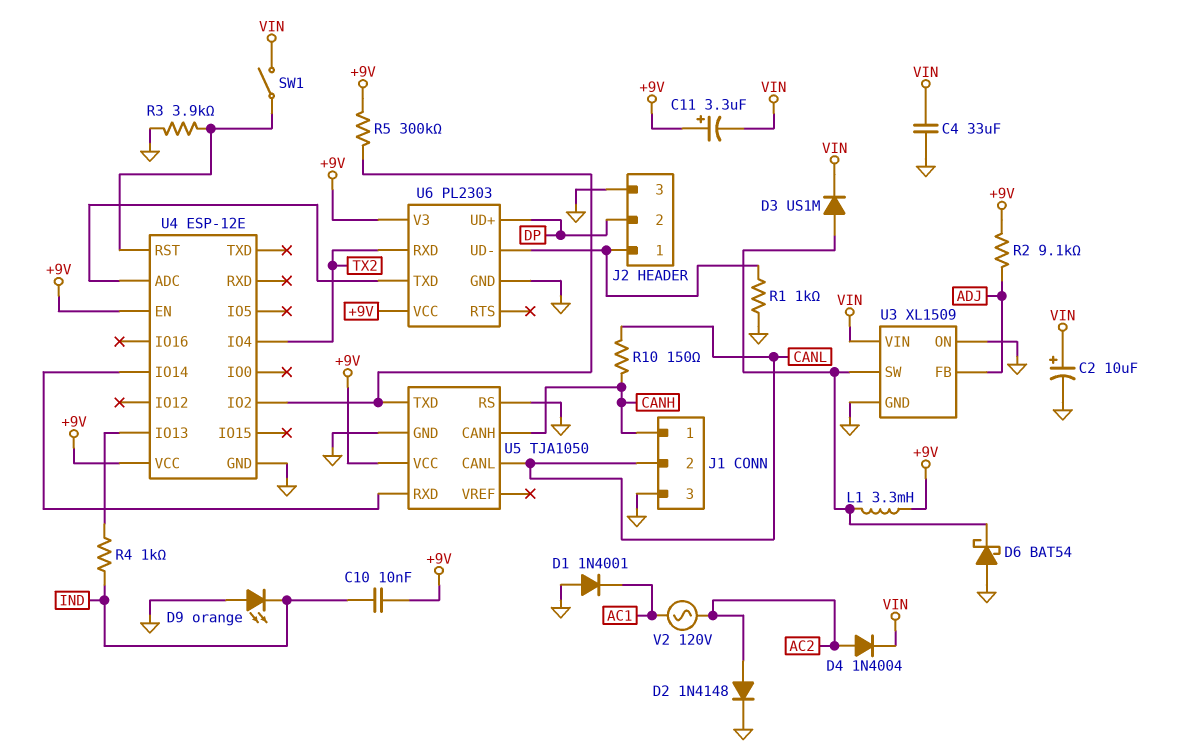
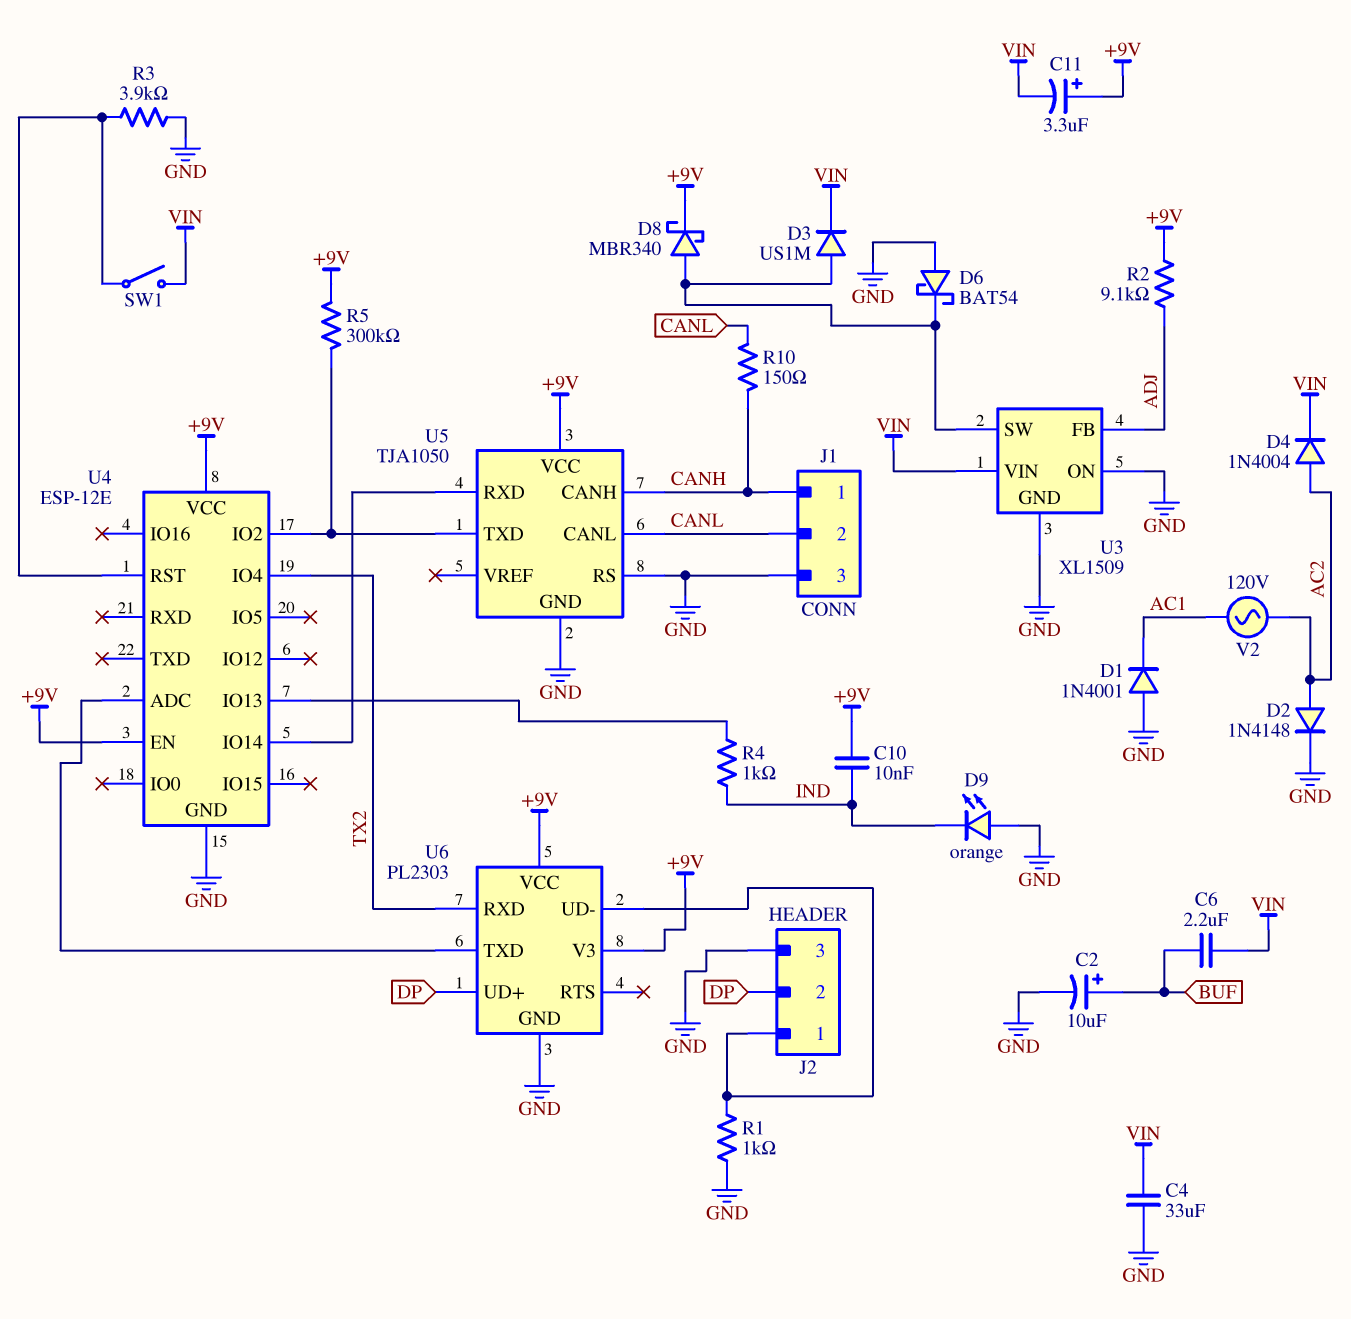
C2: 10uF (plus VIN, minus GND) -> 10uF (plus BUF, minus GND)
C6: none -> 2.2uF (BUF, VIN)
D8: none -> schottky MBR340 (A U3/SW, K +9V)
L1: 3.3mH (+9V, U3/SW) -> none

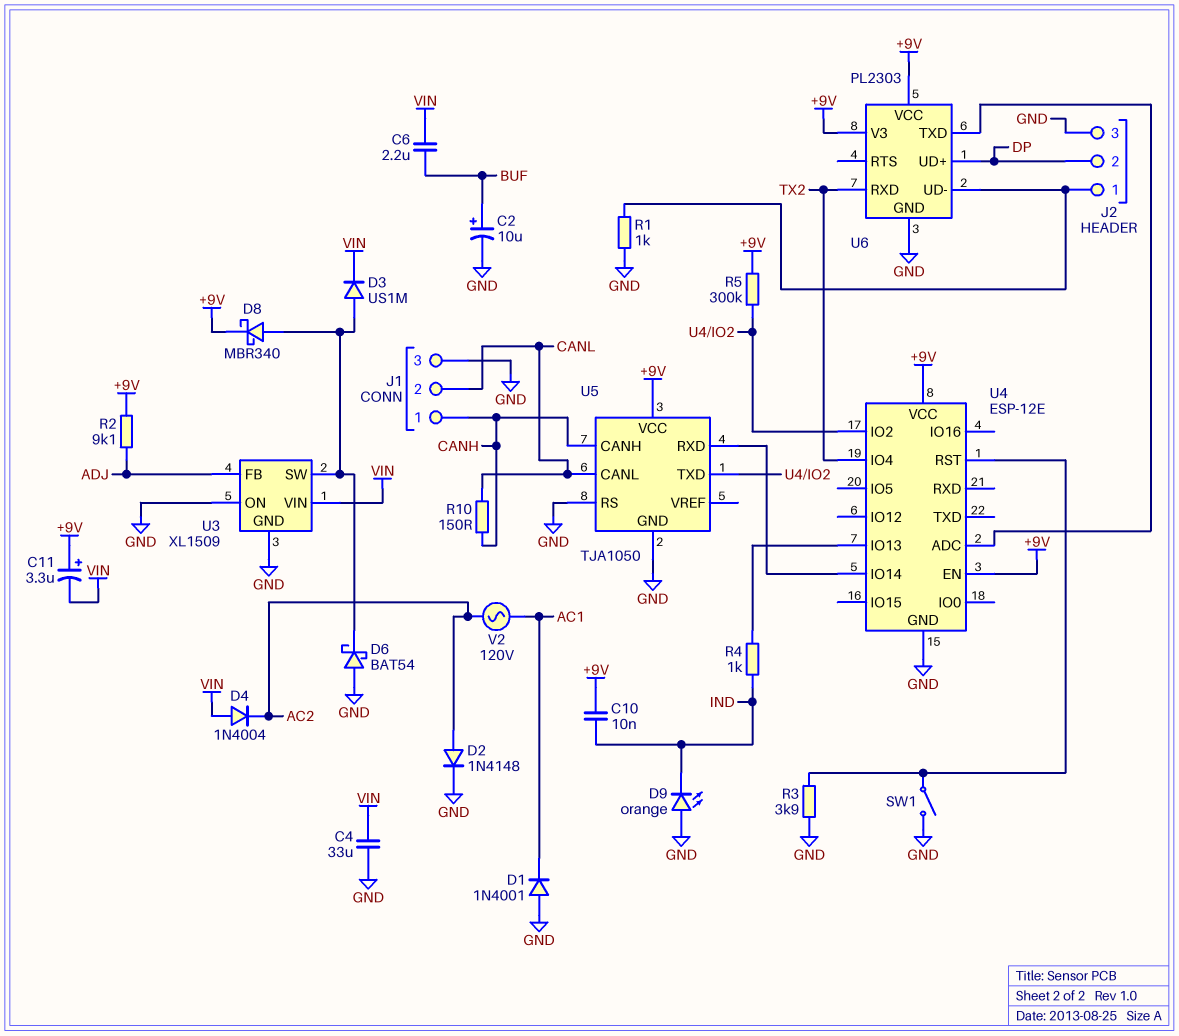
D4: diode 1N4004 (A AC2, K VIN) -> diode 1N4004 (A VIN, K AC2)
SW1: switch (U4/RST, VIN) -> switch (GND, U4/RST)

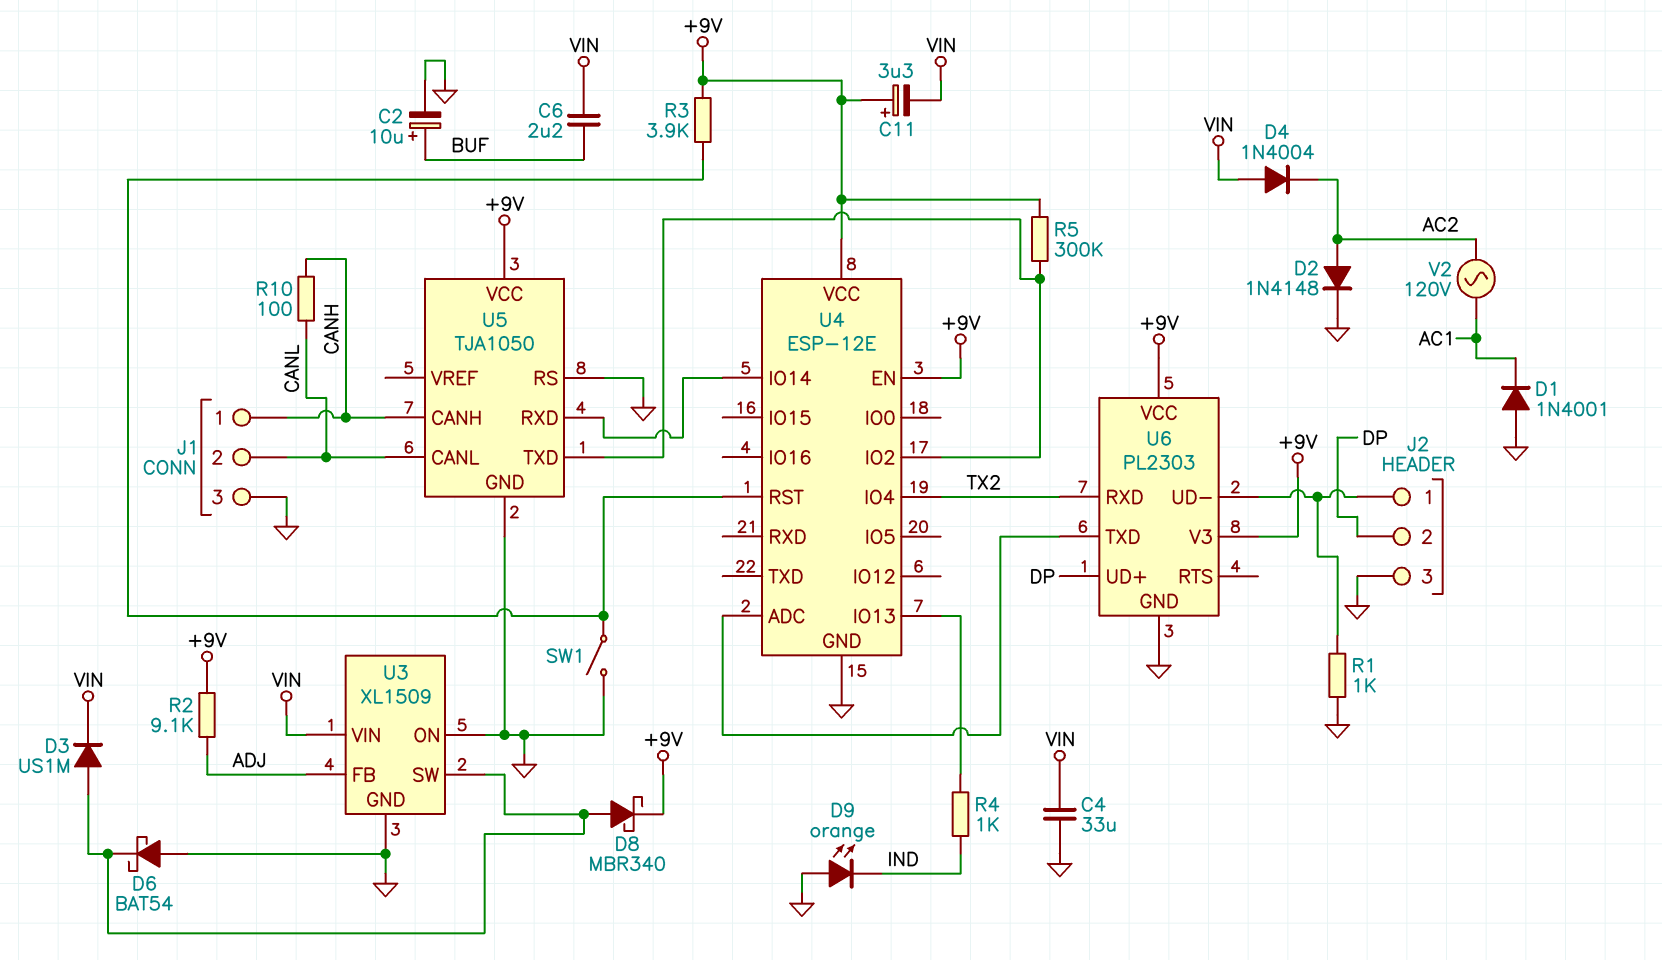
C10: 10nF (+9V, IND) -> none
R3: 3.9k (GND, U4/RST) -> 3.9k (+9V, U4/RST)
R10: 150 (CANH, CANL) -> 100 (CANH, CANL)

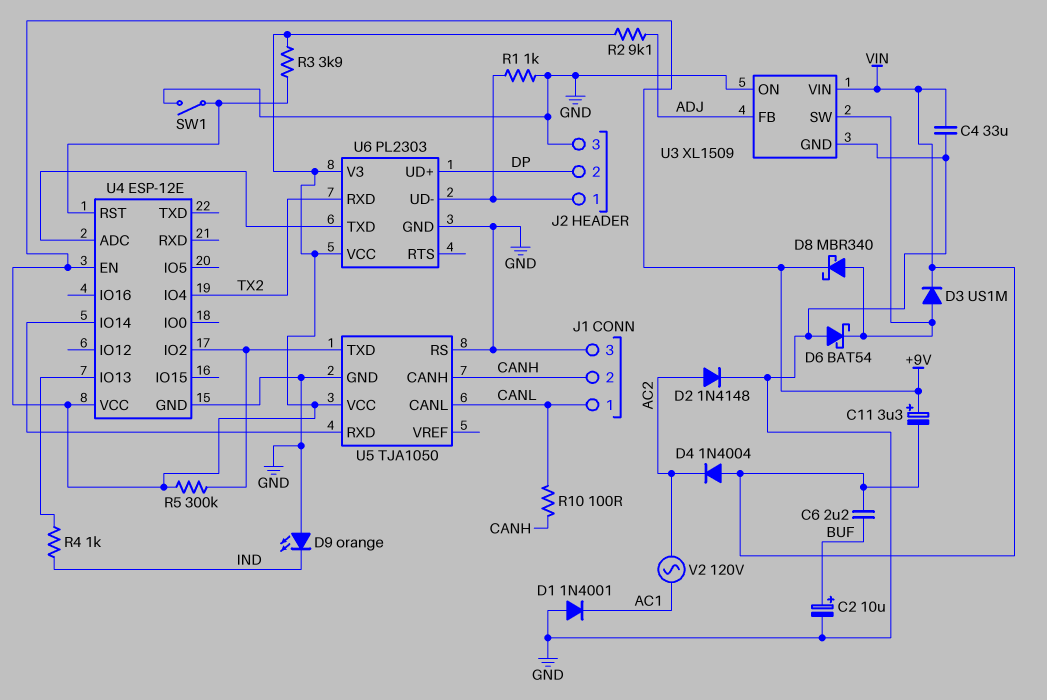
J1 pin 1: CANH -> CANL
J1 pin 2: CANL -> CANH

